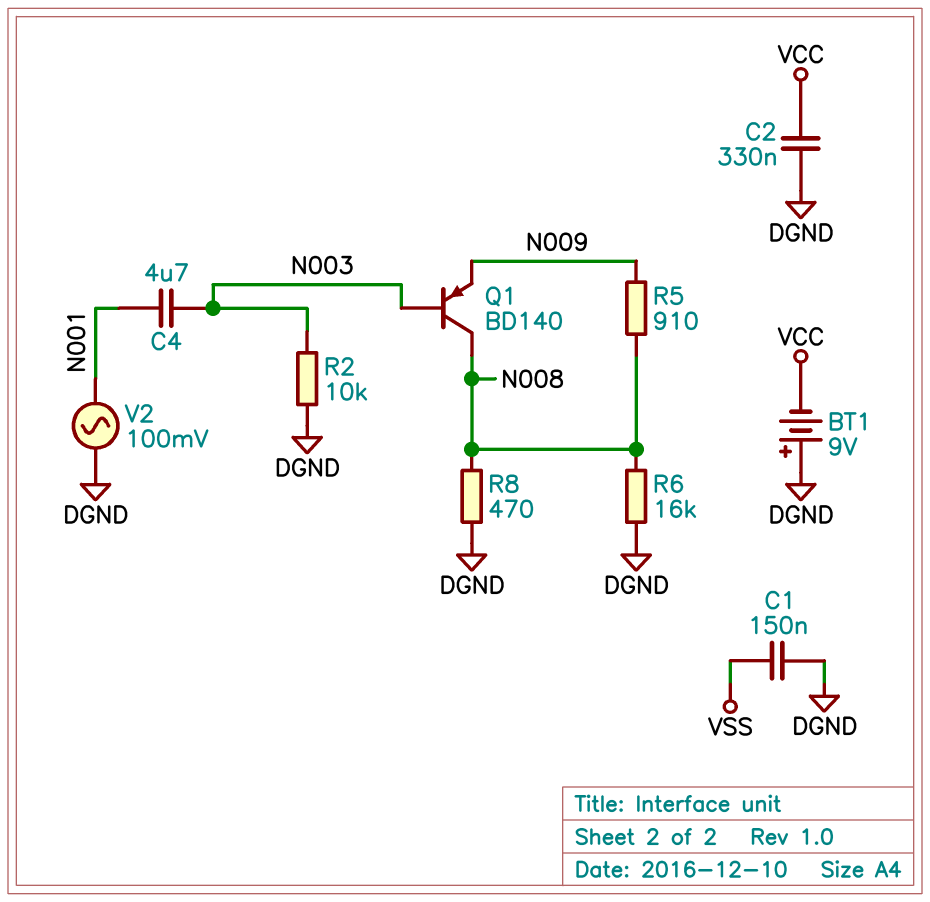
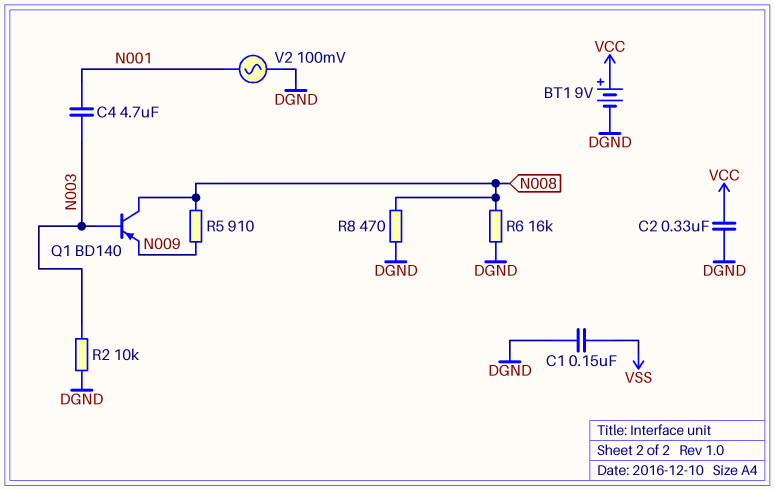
BT1: 9V (plus DGND, minus VCC) -> 9V (plus VCC, minus DGND)

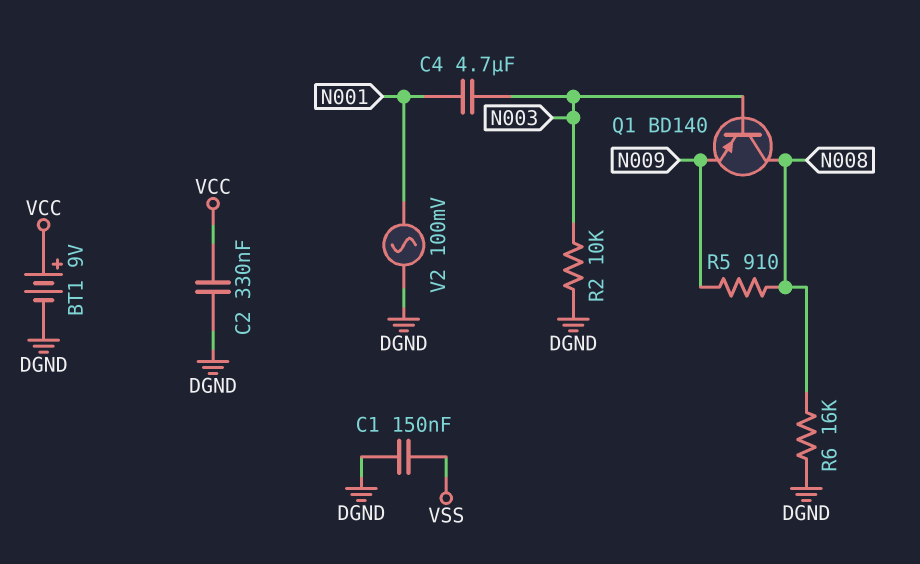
R8: 470 (DGND, N008) -> none

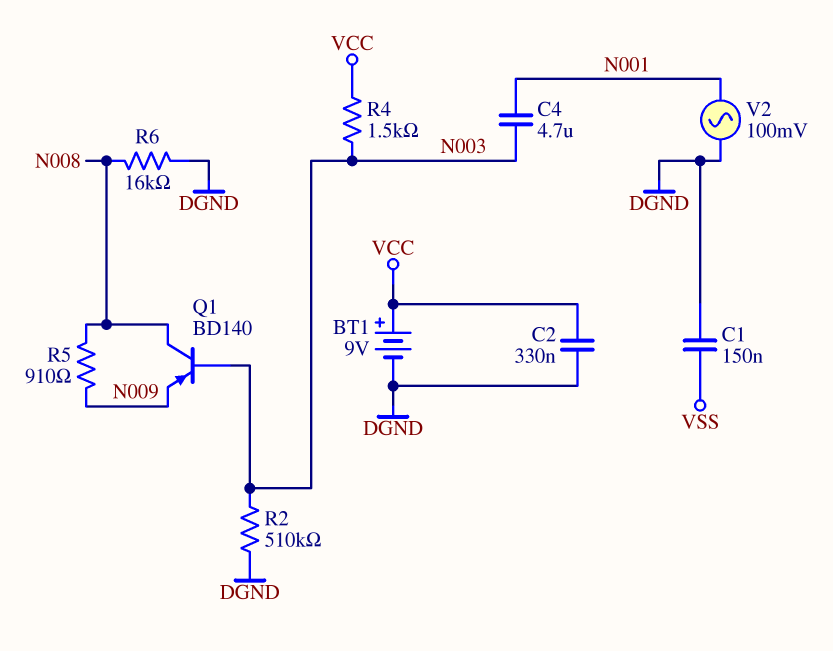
R2: 10k (DGND, N003) -> 510k (DGND, N003)
R4: none -> 1.5k (N003, VCC)

